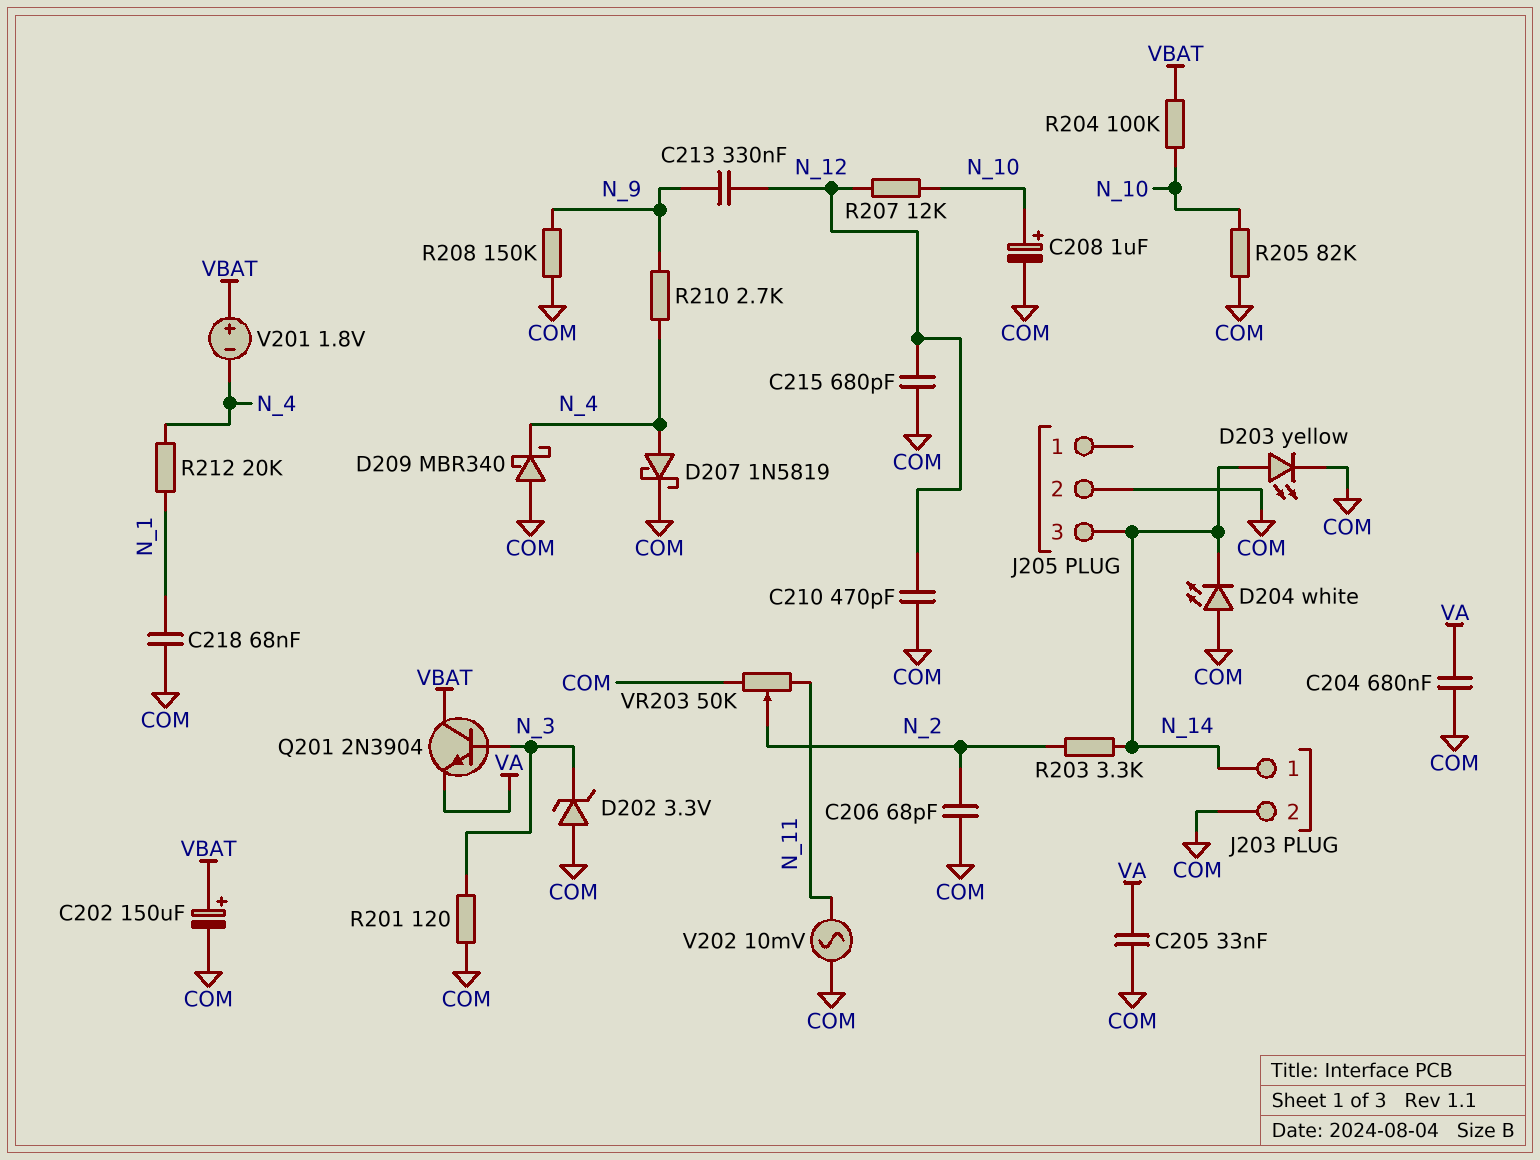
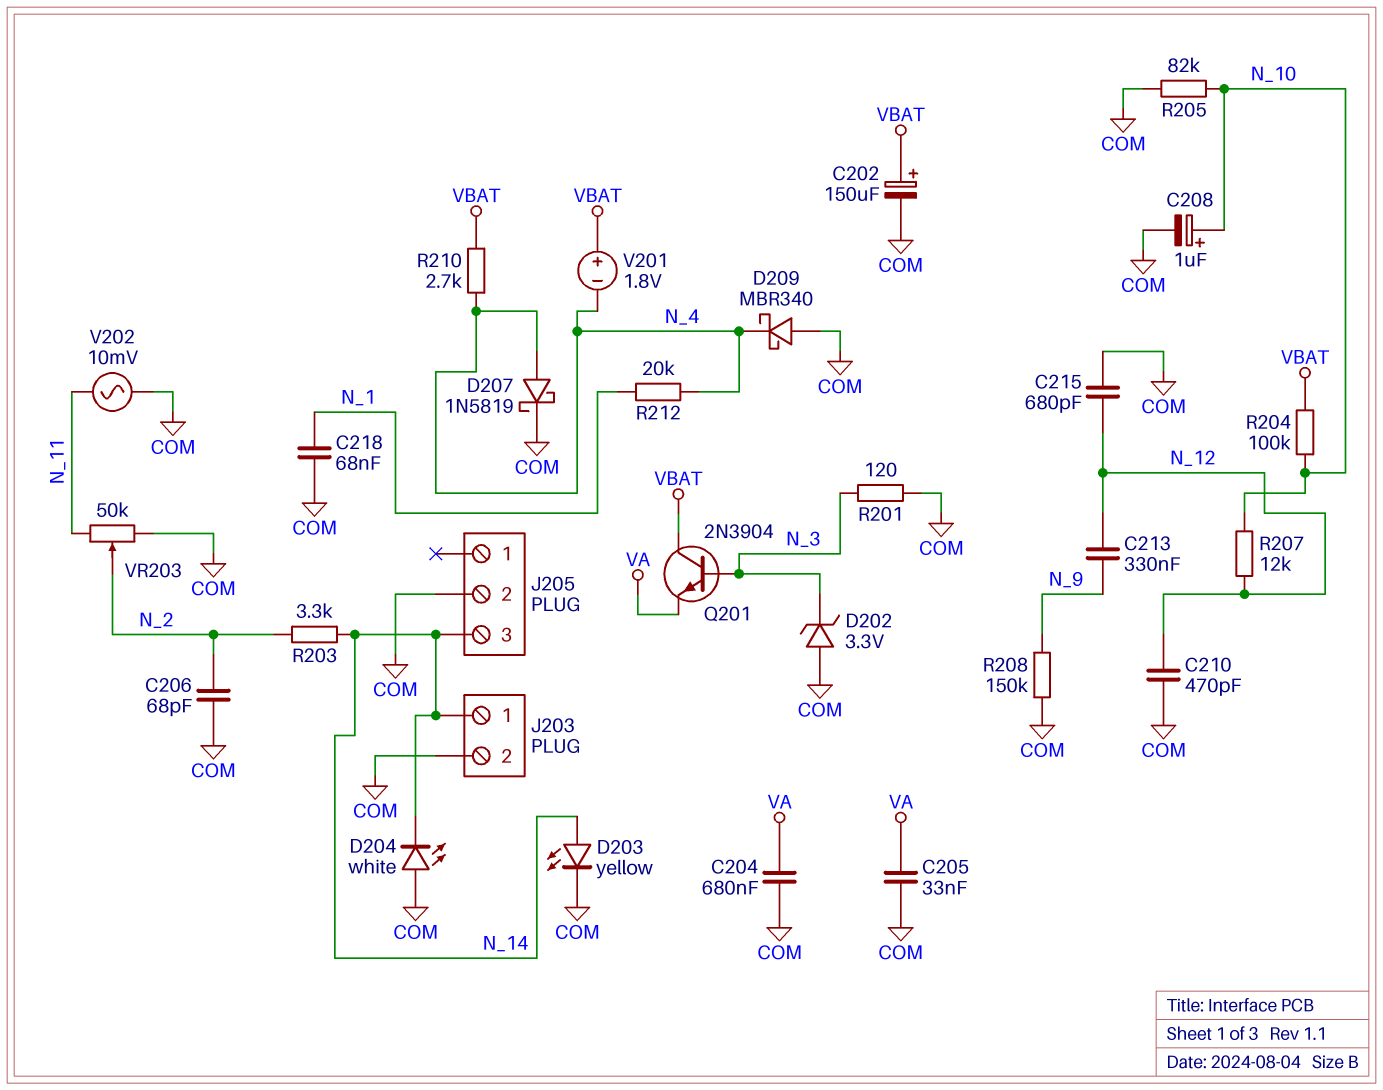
R210: 2.7k (N_4, N_9) -> 2.7k (N_4, VBAT)

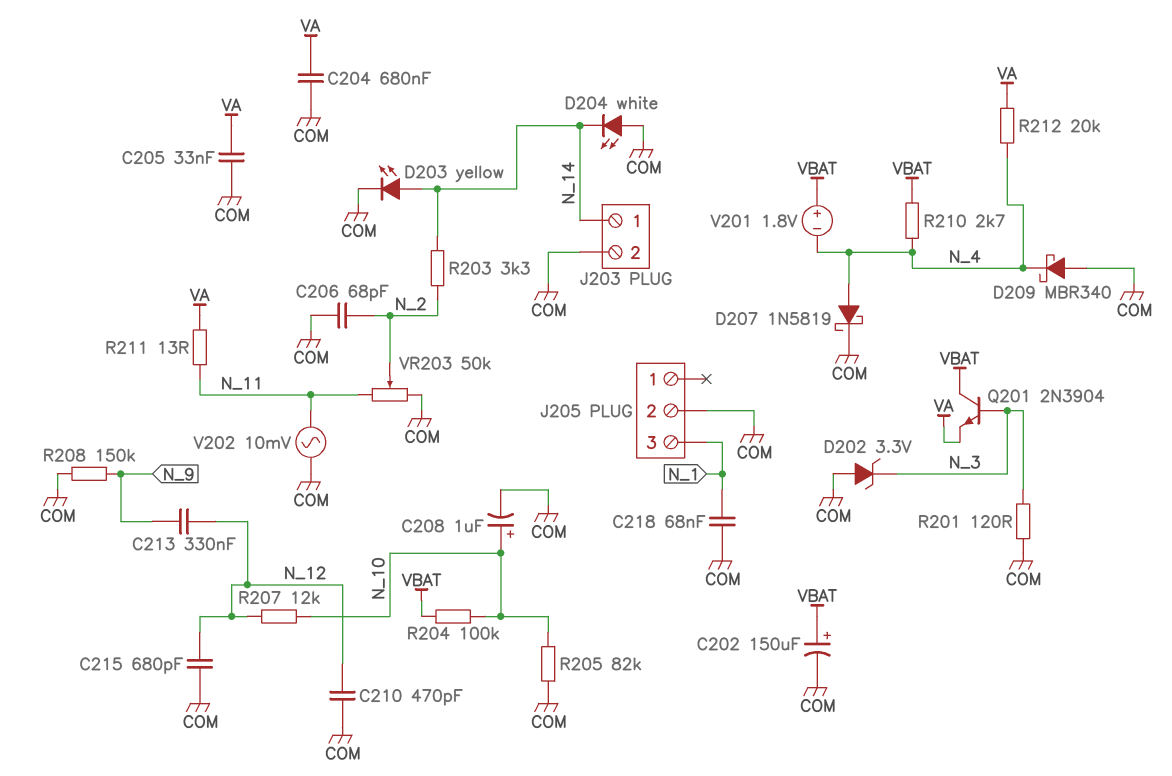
J205 pin 3: N_14 -> N_1
R211: none -> 13 (N_11, VA)
R212: 20k (N_1, N_4) -> 20k (N_4, VA)

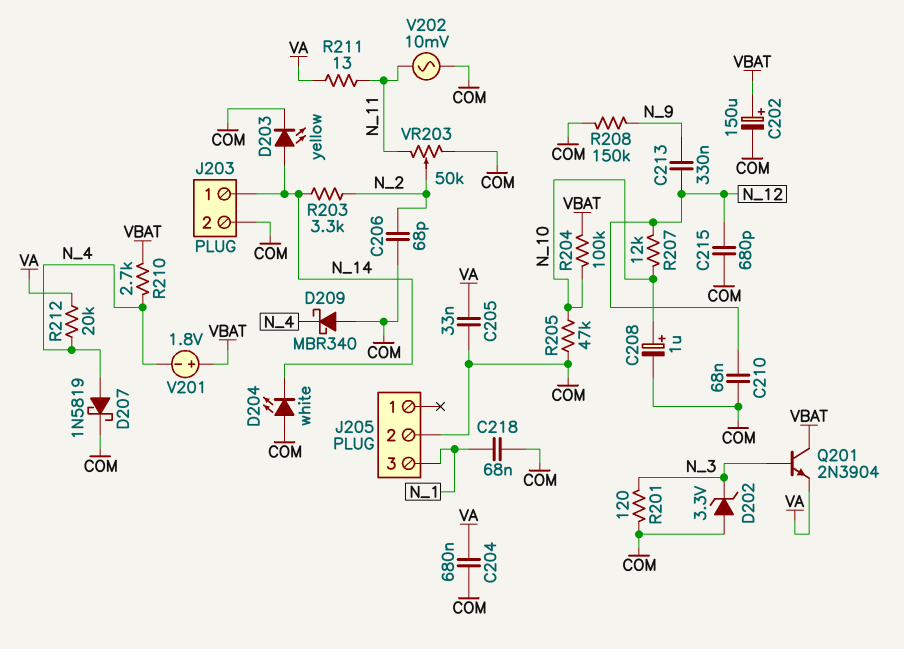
C210: 470pF (COM, N_12) -> 68nF (COM, N_12)
R205: 82k (COM, N_10) -> 47k (COM, N_10)

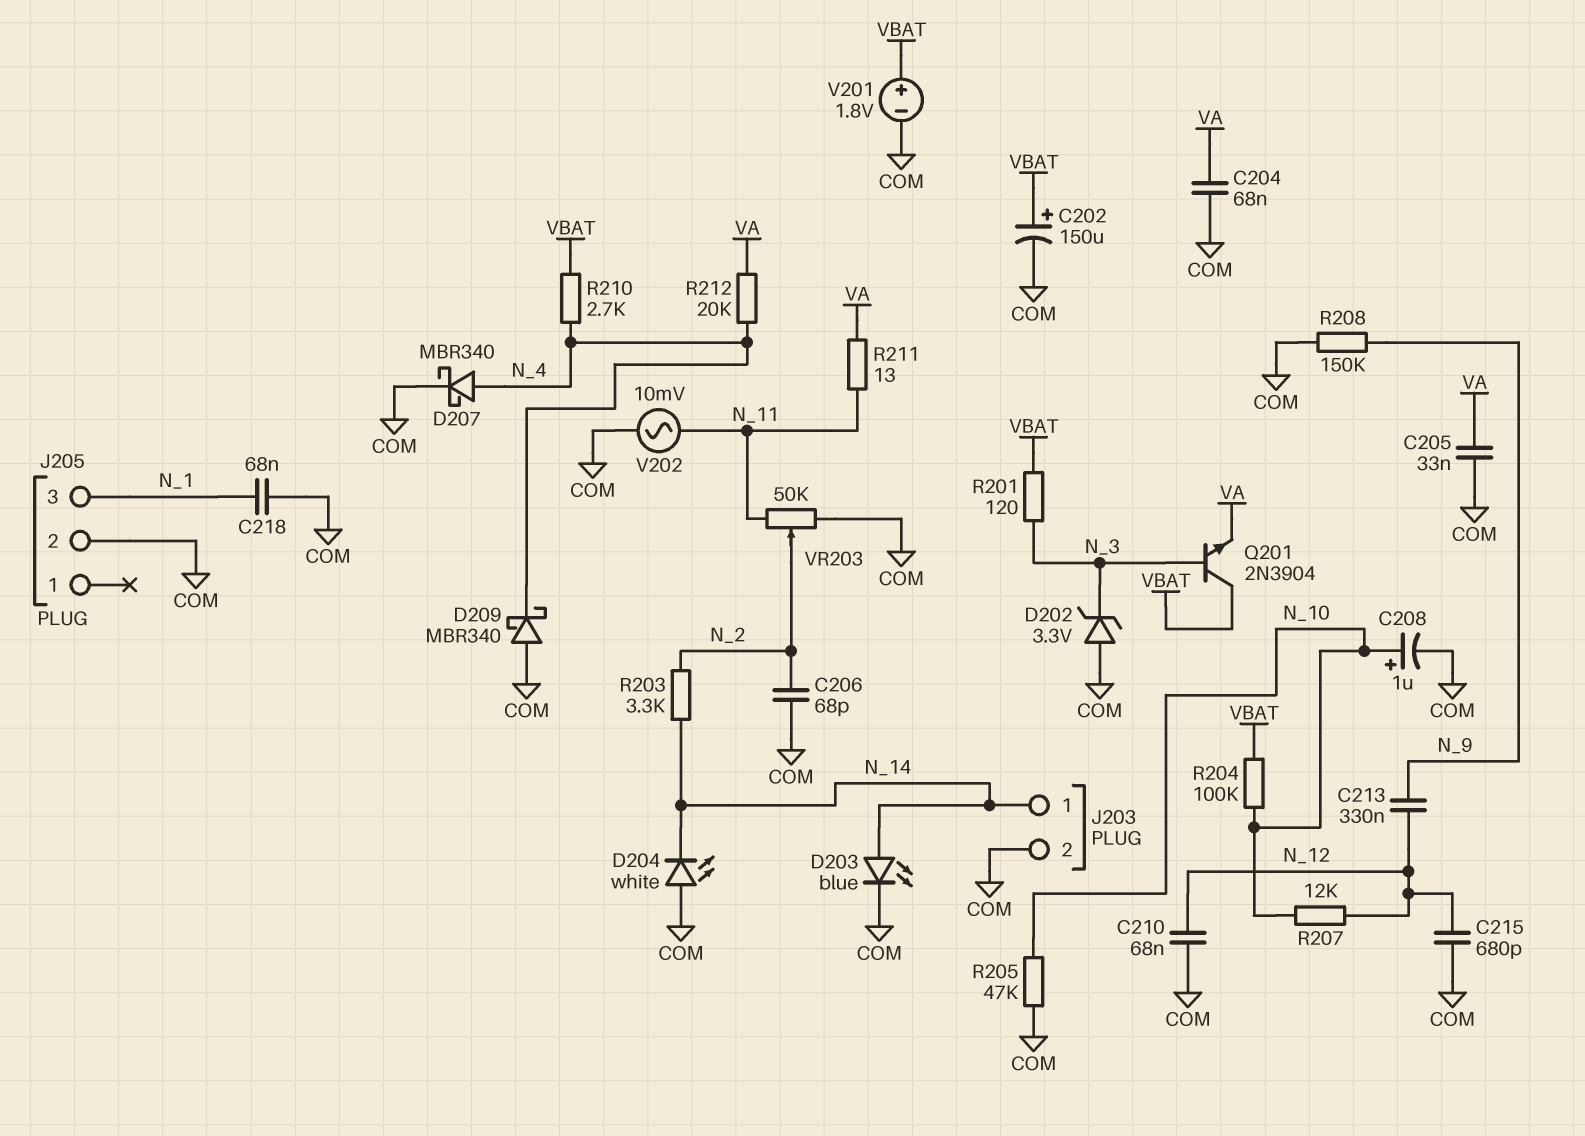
C204: 680nF (COM, VA) -> 68nF (COM, VA)
D203: LED yellow (A N_14, K COM) -> LED blue (A N_14, K COM)
D207: schottky 1N5819 (A N_4, K COM) -> schottky MBR340 (A N_4, K COM)
R201: 120 (COM, N_3) -> 120 (N_3, VBAT)
V201: 1.8V (plus VBAT, minus N_4) -> 1.8V (plus VBAT, minus COM)

